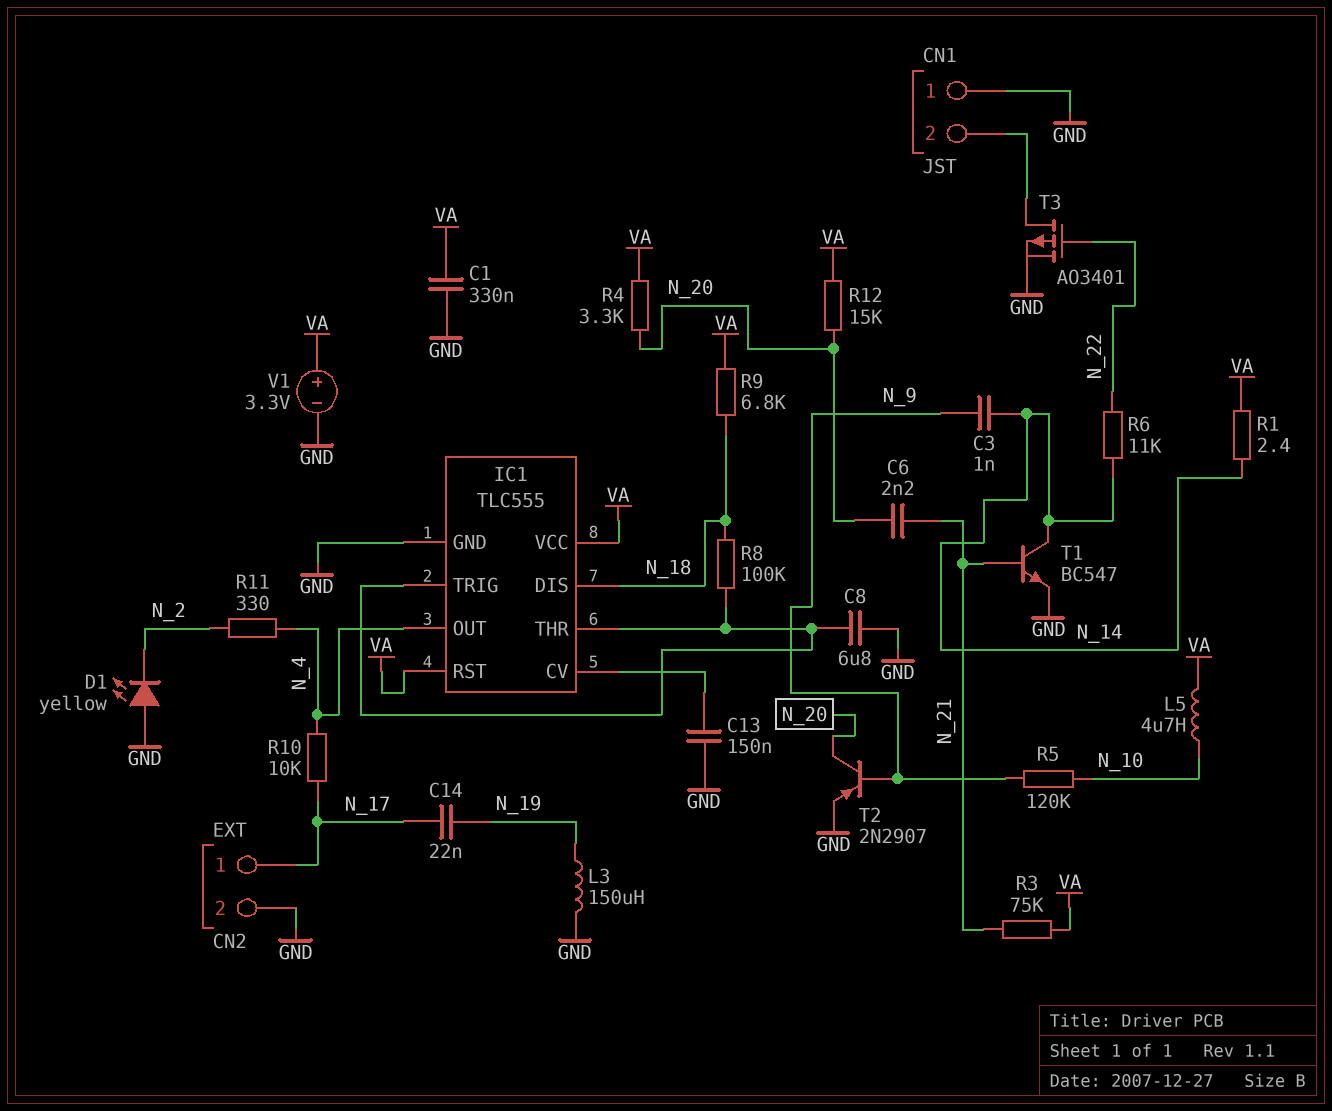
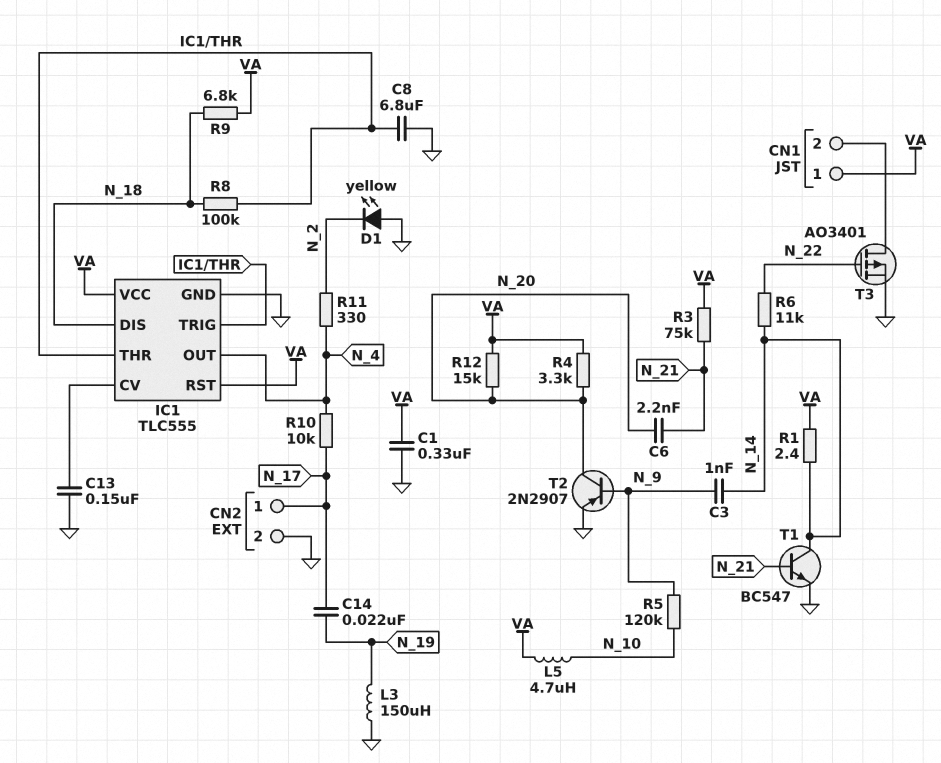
CN1 pin 1: GND -> VA
V1: 3.3V (plus VA, minus GND) -> none

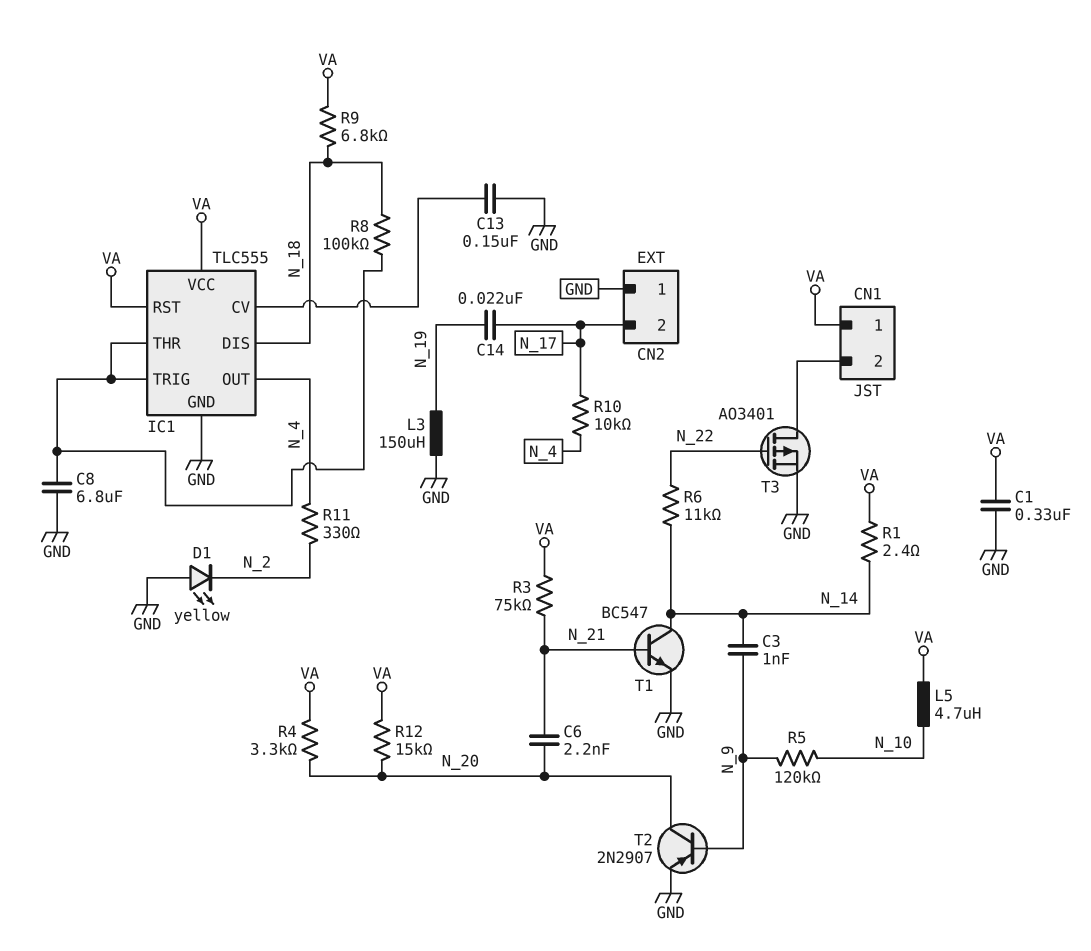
CN2 pin 1: N_17 -> GND
CN2 pin 2: GND -> N_17

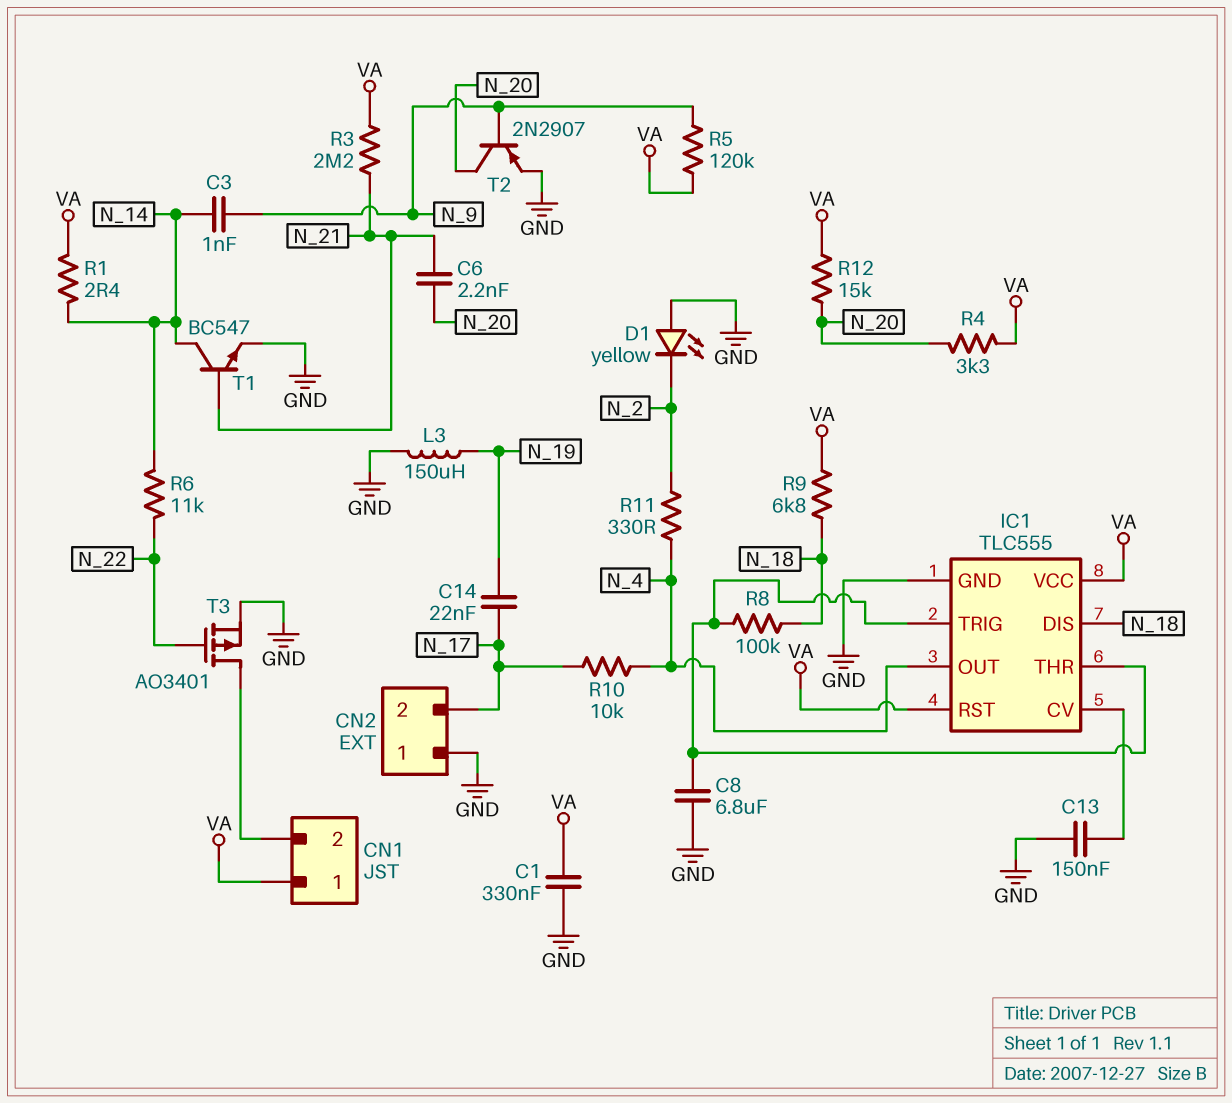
L5: 4.7uH (N_10, VA) -> none
R3: 75k (N_21, VA) -> 2.2M (N_21, VA)
R5: 120k (N_9, N_10) -> 120k (N_9, VA)

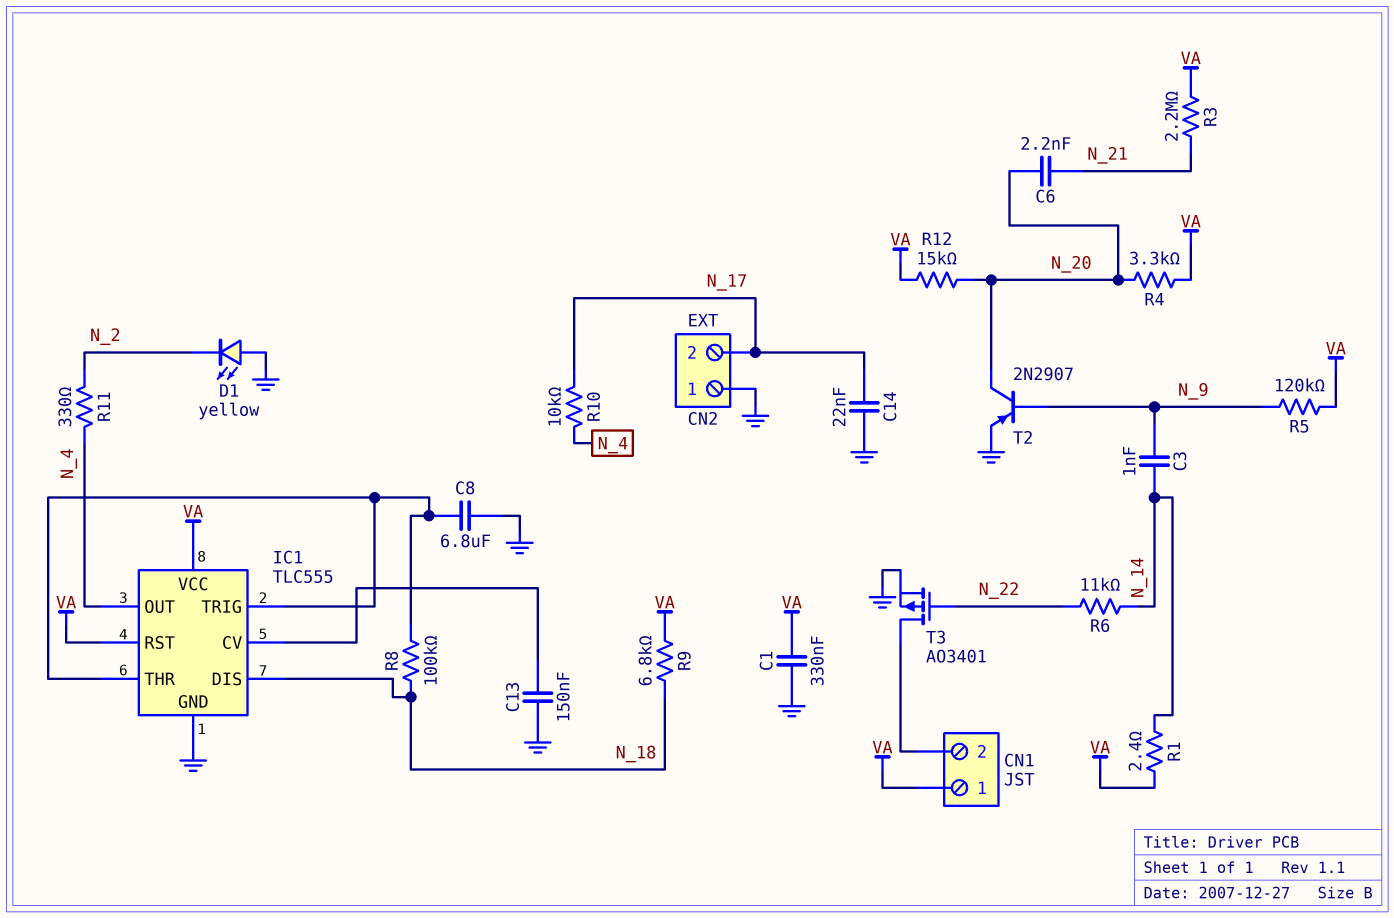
C14: 22nF (N_17, N_19) -> 22nF (GND, N_17)
L3: 150uH (GND, N_19) -> none
T1: NPN BC547 (B N_21, C N_14, E GND) -> none

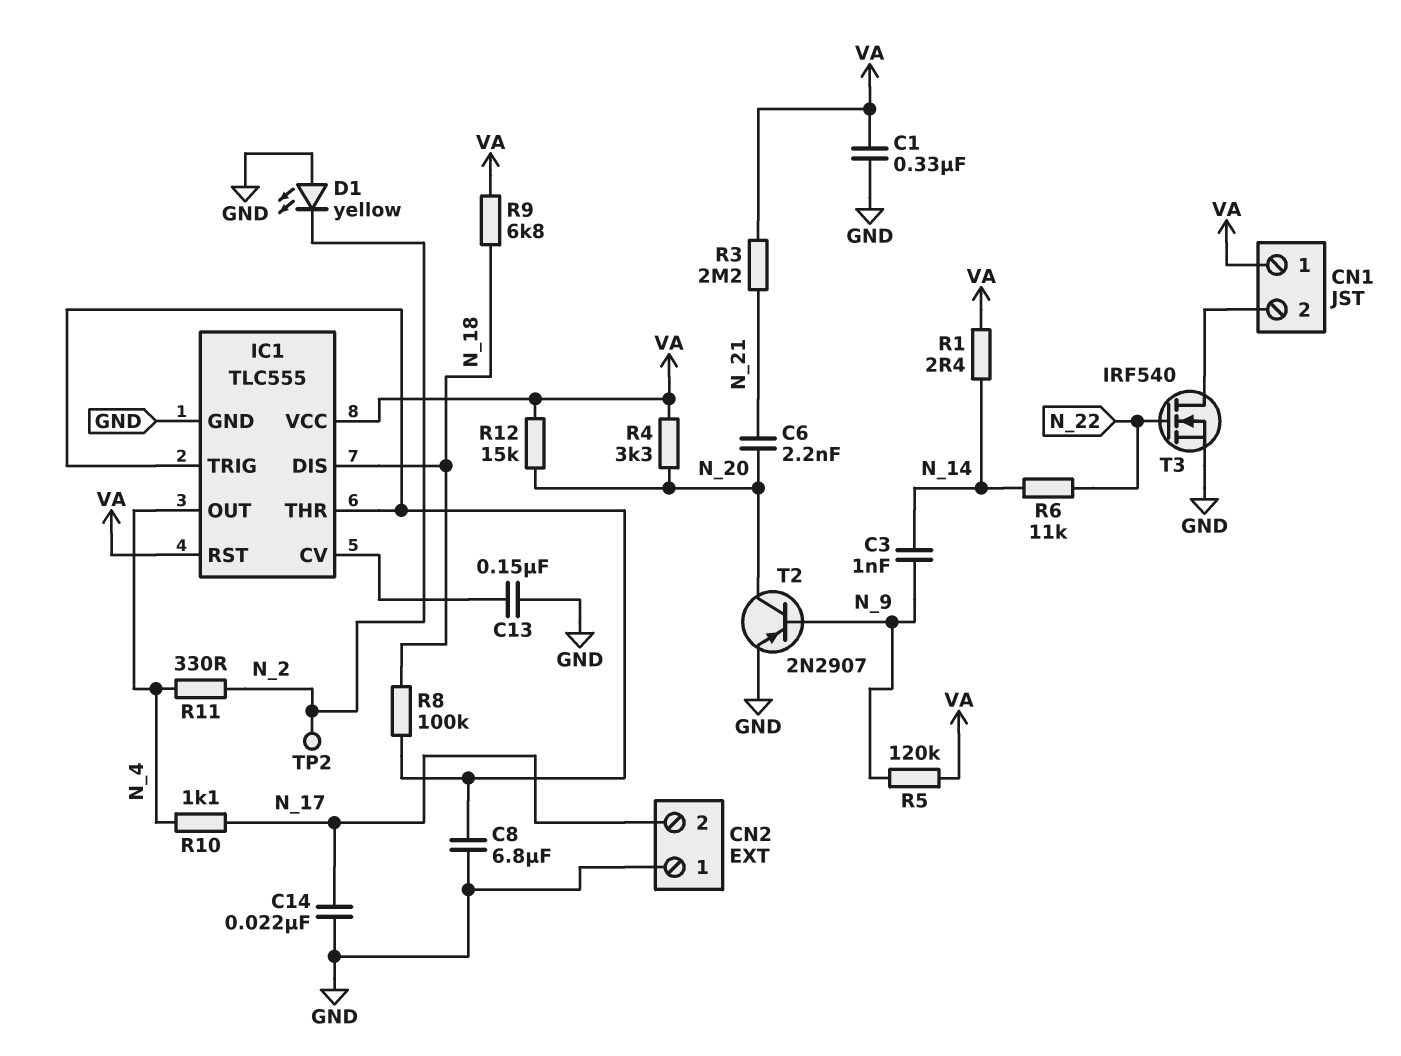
R10: 10k (N_4, N_17) -> 1.1k (N_4, N_17)
T3: PMOS AO3401 (G N_22, D CN1/2, S GND) -> NMOS IRF540 (G N_22, D CN1/2, S GND)
TP2: none -> test point (N_2)

